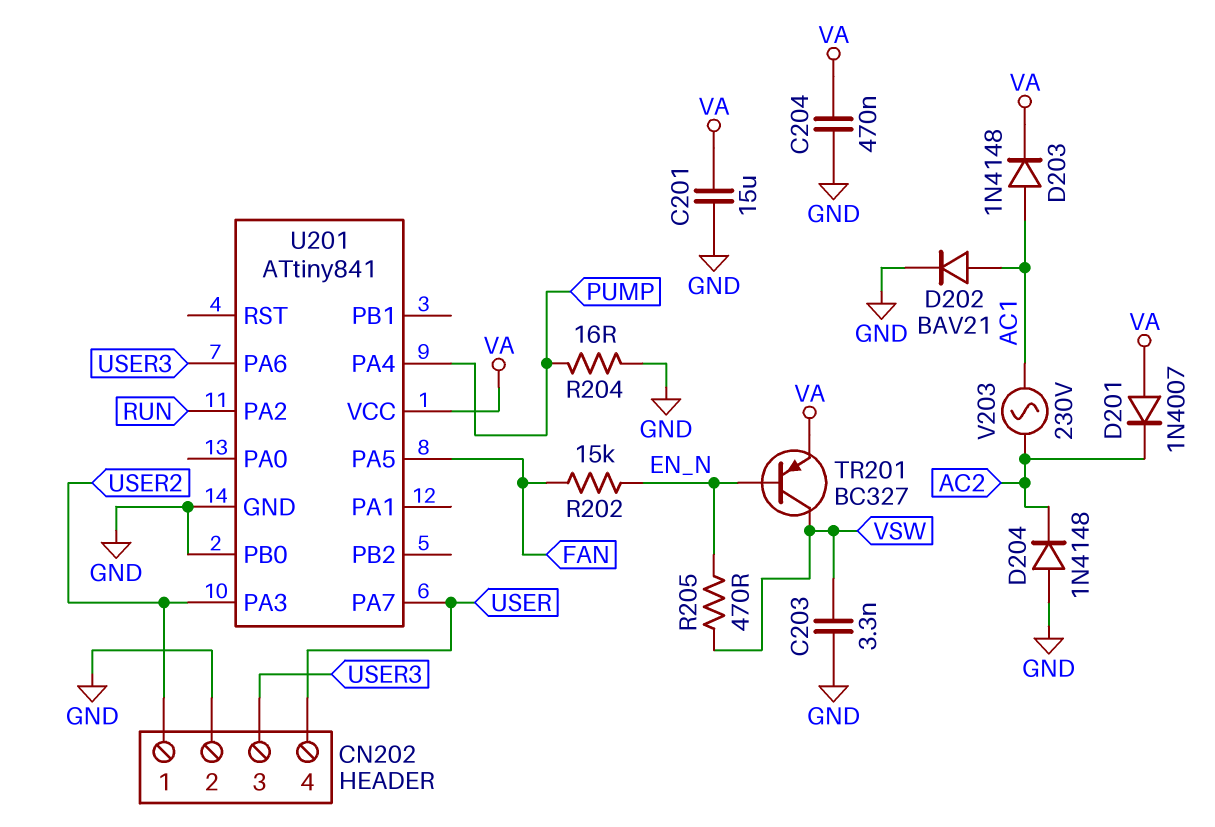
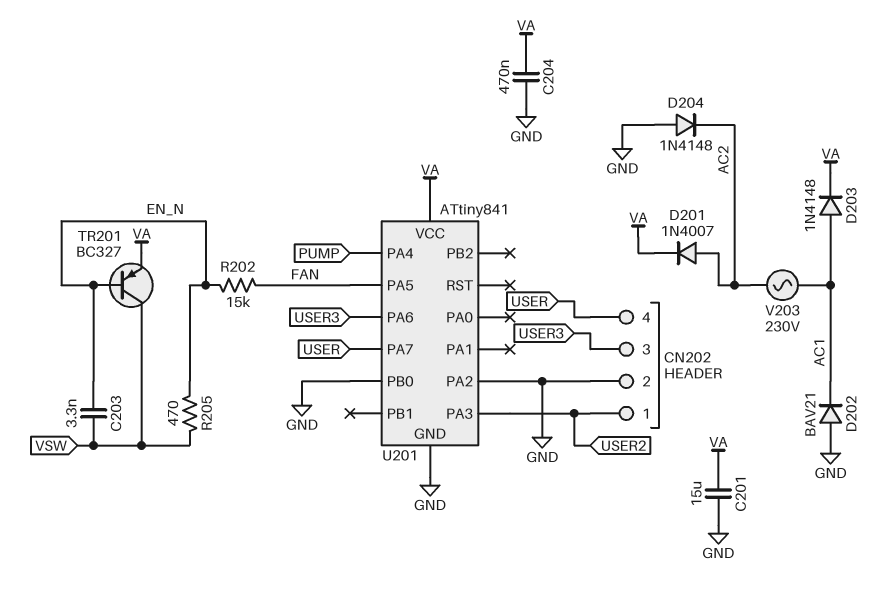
C203: 3.3nF (GND, VSW) -> 3.3nF (EN_N, VSW)
D201: diode 1N4007 (A VA, K AC2) -> diode 1N4007 (A AC2, K VA)
D202: diode BAV21 (A AC1, K GND) -> diode BAV21 (A GND, K AC1)
R204: 16 (GND, PUMP) -> none
U201 pin PA2: RUN -> GND

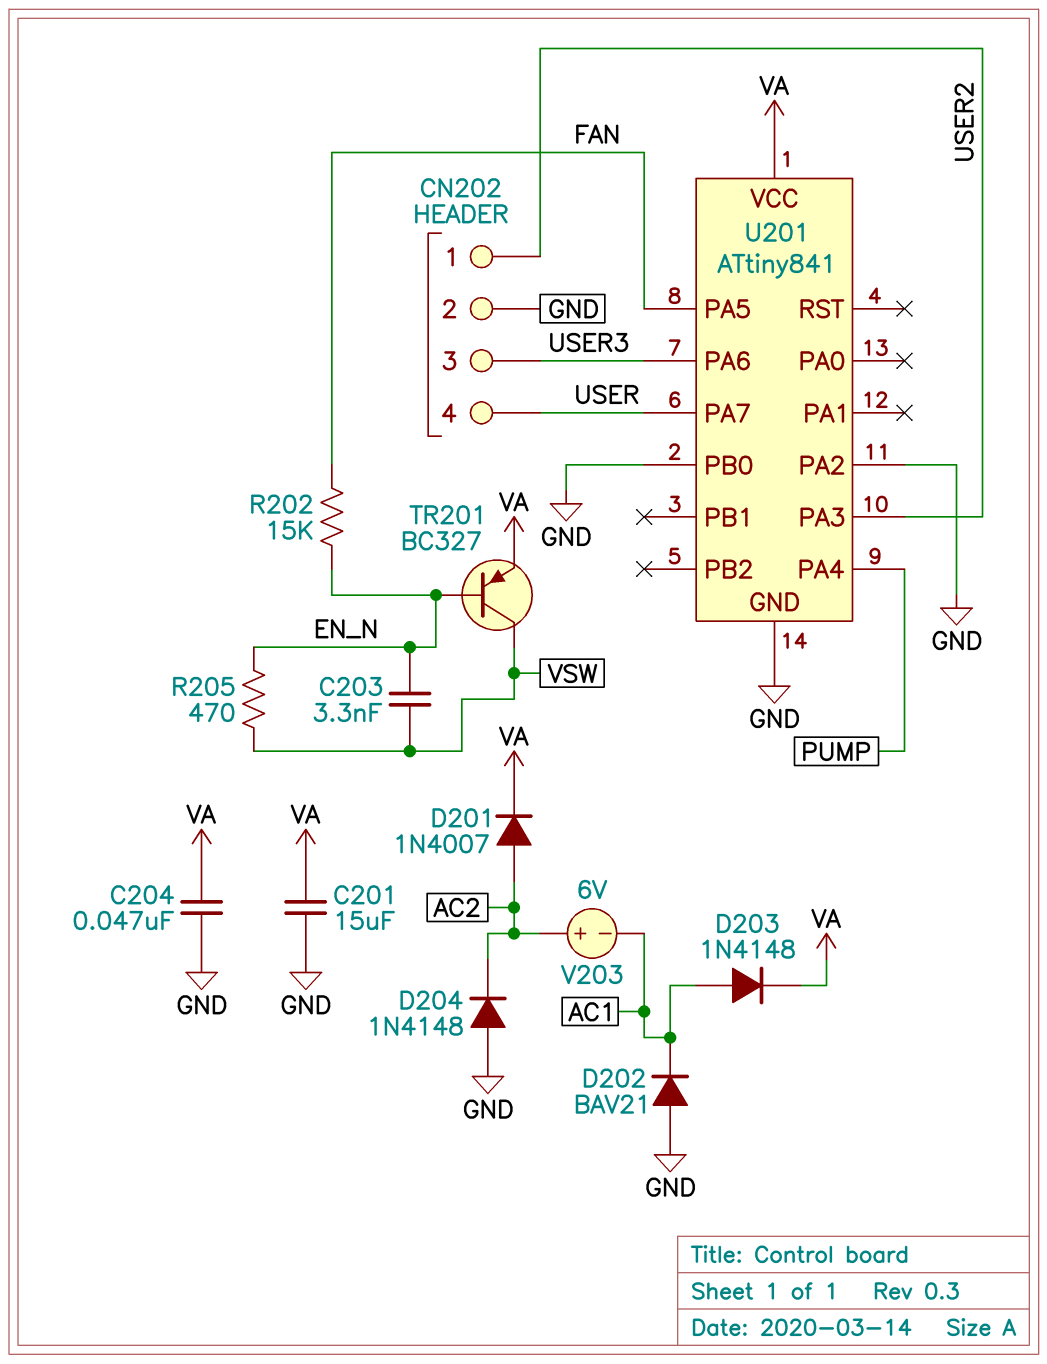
C204: 470nF (GND, VA) -> 47nF (GND, VA)
V203: AC 230V (AC1, AC2) -> 6V (plus AC2, minus AC1)

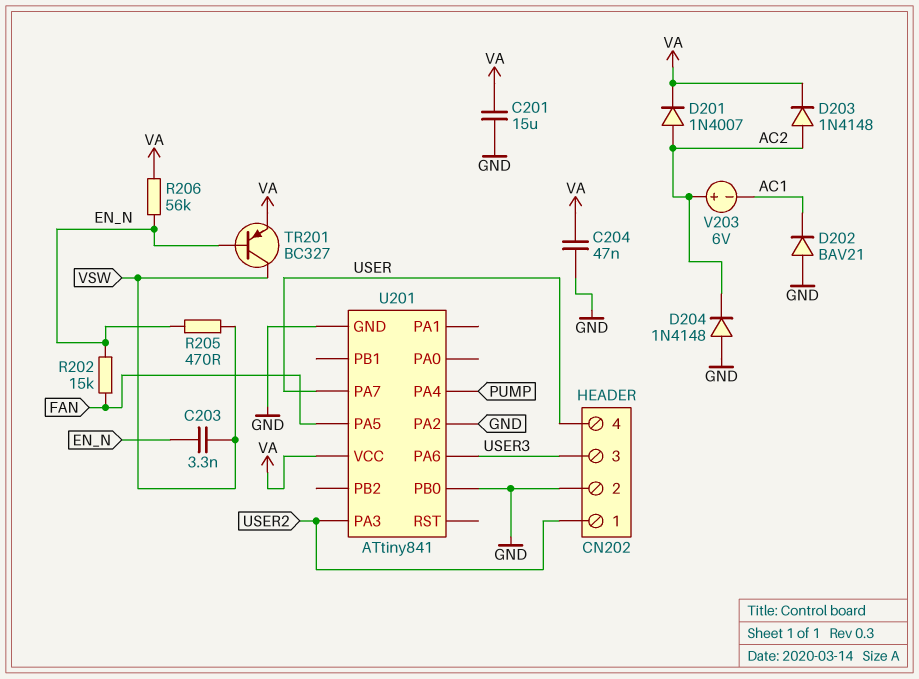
D203: diode 1N4148 (A AC1, K VA) -> diode 1N4148 (A AC2, K VA)
R206: none -> 56k (EN_N, VA)

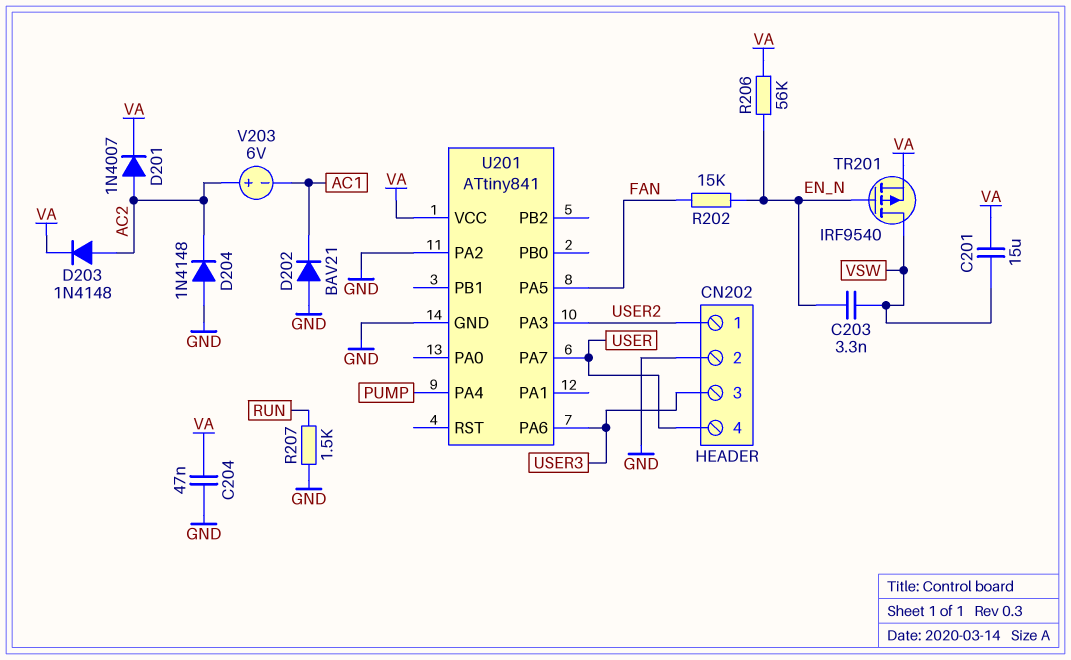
C201: 15uF (GND, VA) -> 15uF (VA, VSW)
R205: 470 (EN_N, VSW) -> none
R207: none -> 1.5k (GND, RUN)
TR201: PNP BC327 (B EN_N, C VSW, E VA) -> PMOS IRF9540 (G EN_N, D VSW, S VA)
U201 pin PB0: GND -> none

